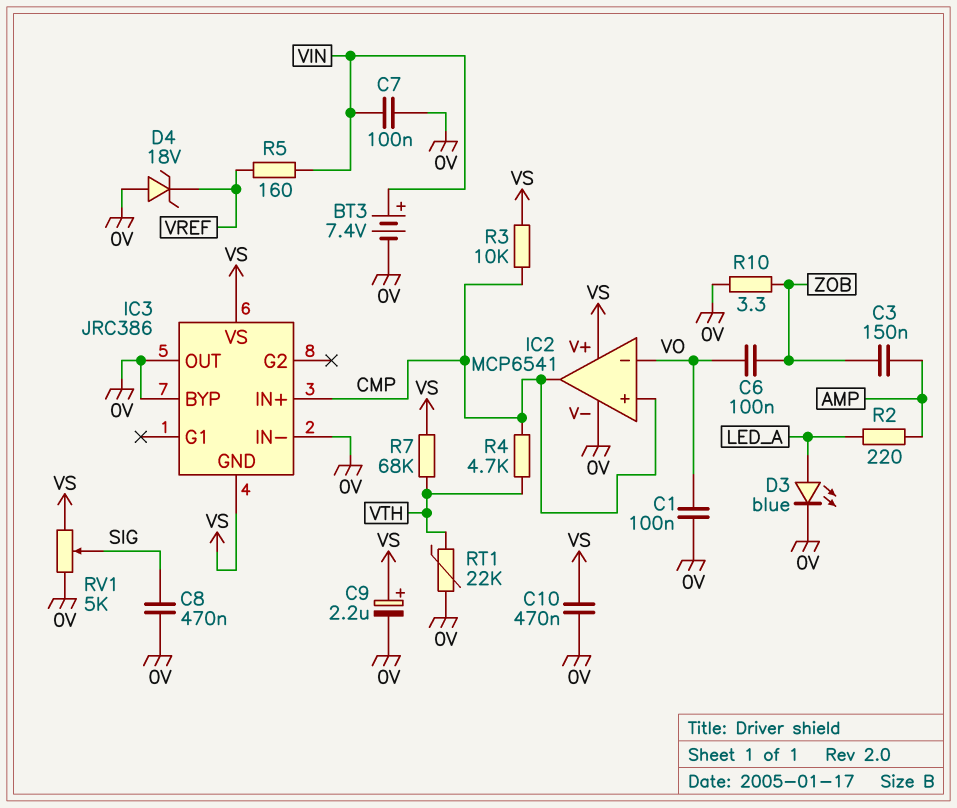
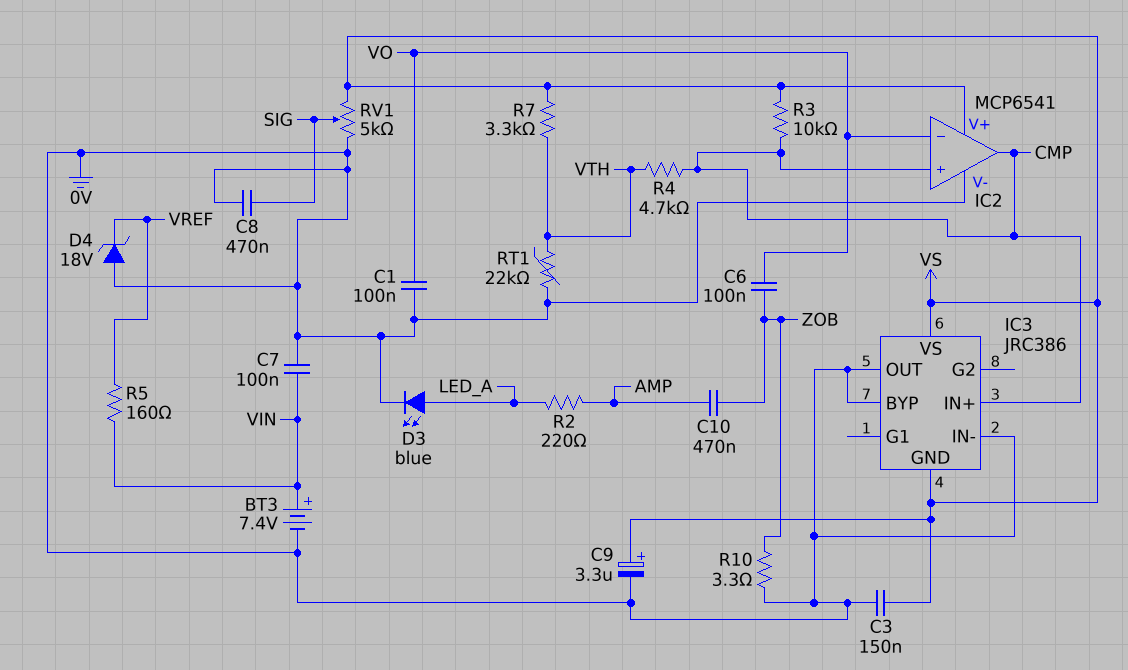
C3: 150nF (AMP, ZOB) -> 150nF (0V, VS)
C9: 2.2uF (plus VS, minus 0V) -> 3.3uF (plus VS, minus 0V)
C10: 470nF (0V, VS) -> 470nF (AMP, ZOB)
R7: 68k (VS, VTH) -> 3.3k (VS, VTH)

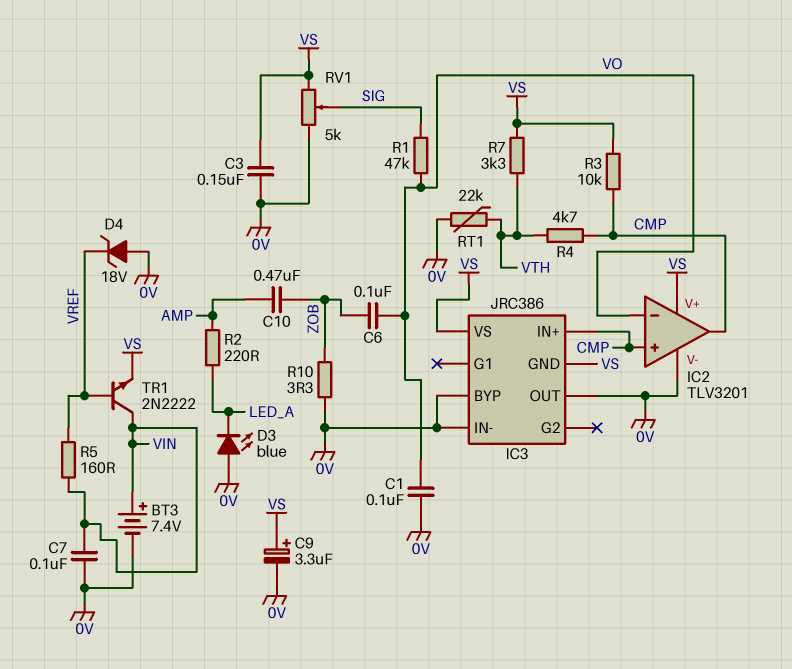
C8: 470nF (0V, SIG) -> none
D3: LED blue (A LED_A, K 0V) -> LED blue (A 0V, K LED_A)
IC2: MCP6541 -> TLV3201
R1: none -> 47k (SIG, VO)
TR1: none -> NPN 2N2222 (B VREF, C VIN, E VS)

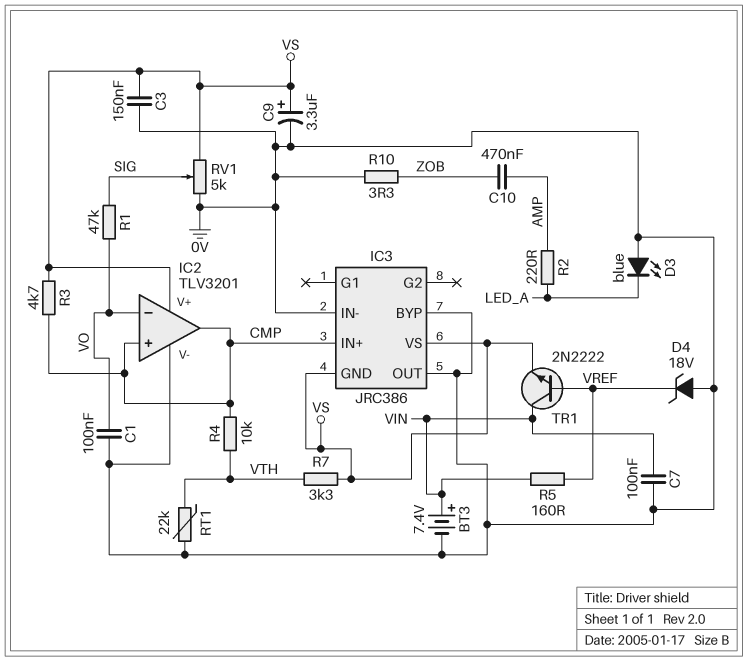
C6: 100nF (VO, ZOB) -> none
R3: 10k (CMP, VS) -> 4.7k (CMP, VS)
R4: 4.7k (CMP, VTH) -> 10k (CMP, VTH)

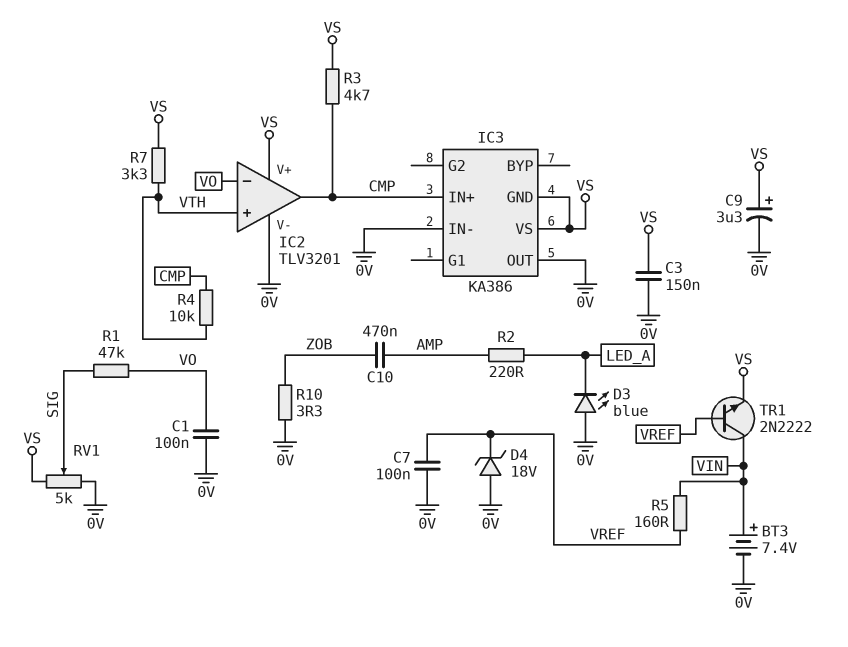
C7: 100nF (0V, VIN) -> 100nF (0V, VREF)
IC2 pin in+: CMP -> VTH
IC3: JRC386 -> KA386
IC3 pin BYP: 0V -> none
RT1: 22k (0V, VTH) -> none

